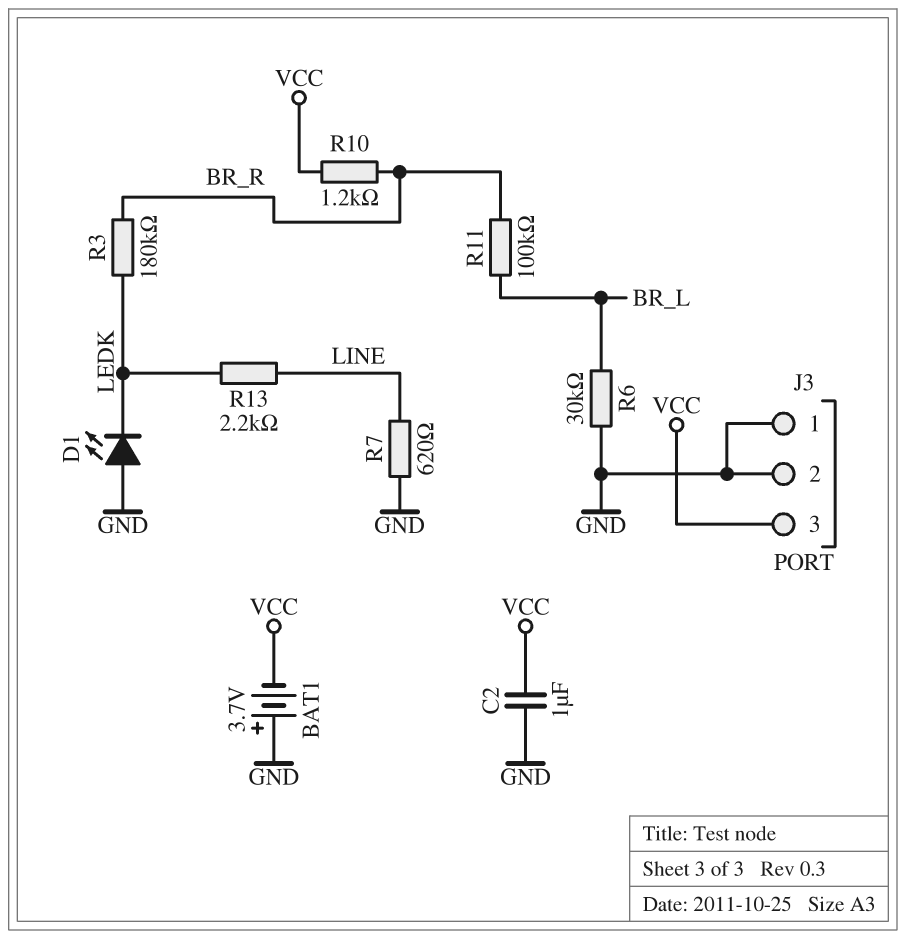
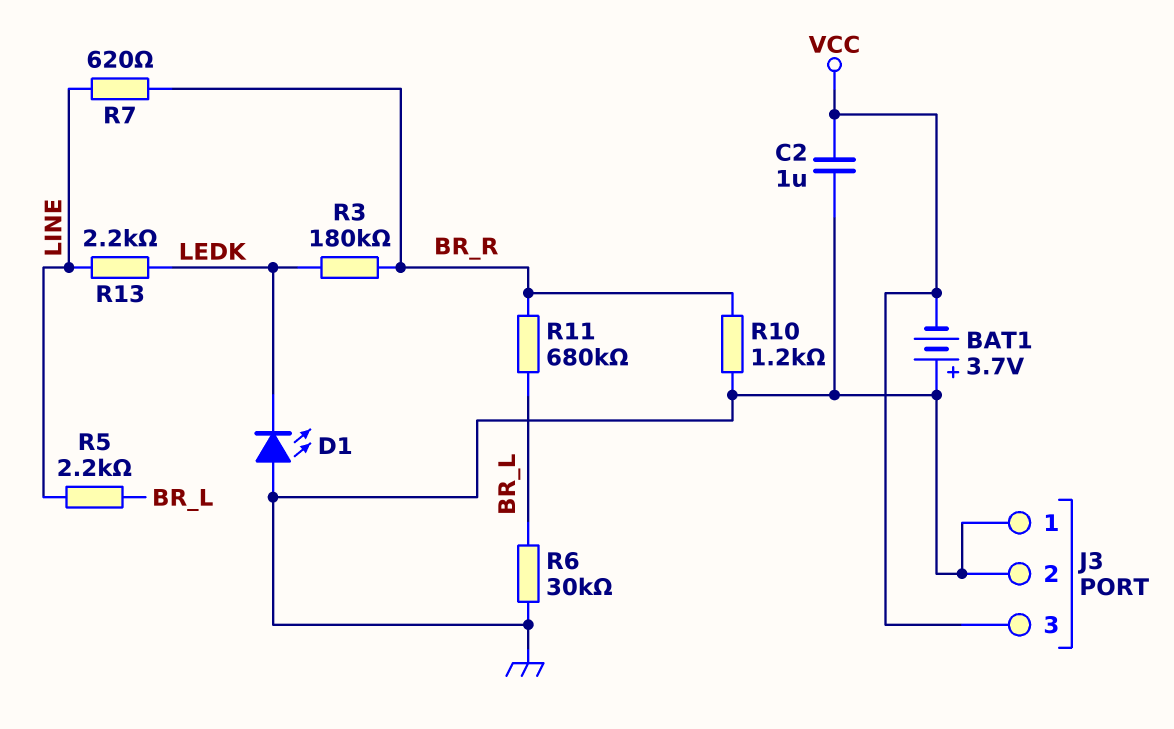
R5: none -> 2.2k (BR_L, LINE)
R7: 620 (GND, LINE) -> 620 (BR_R, LINE)
R10: 1.2k (BR_R, VCC) -> 1.2k (BR_R, GND)
R11: 100k (BR_L, BR_R) -> 680k (BR_L, BR_R)

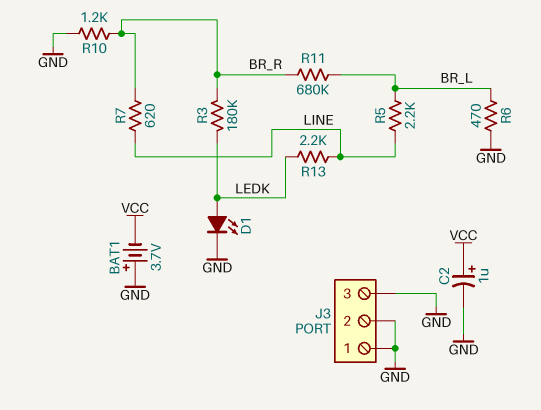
C2: 1uF (GND, VCC) -> 1uF (plus VCC, minus GND)
D1: LED (A GND, K LEDK) -> LED (A LEDK, K GND)
J3 pin 3: VCC -> GND
R6: 30k (BR_L, GND) -> 470 (BR_L, GND)

